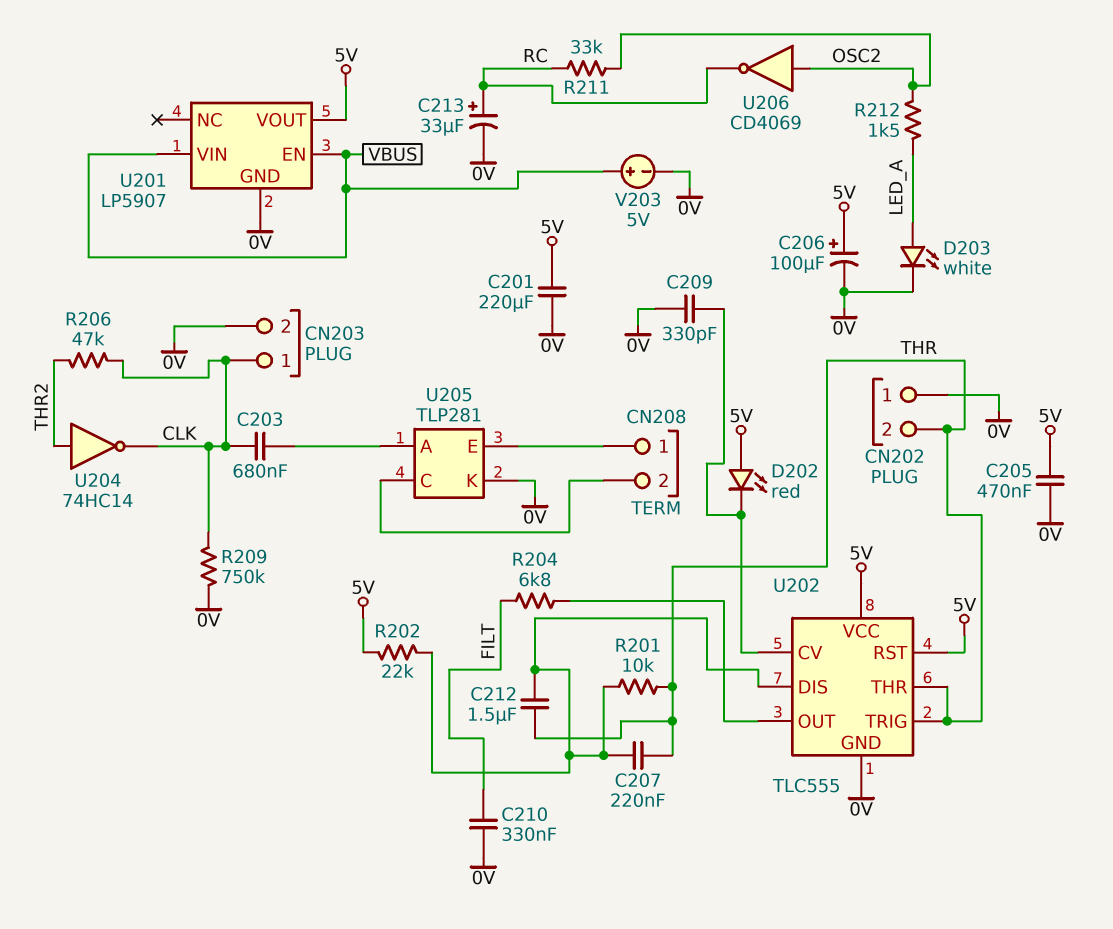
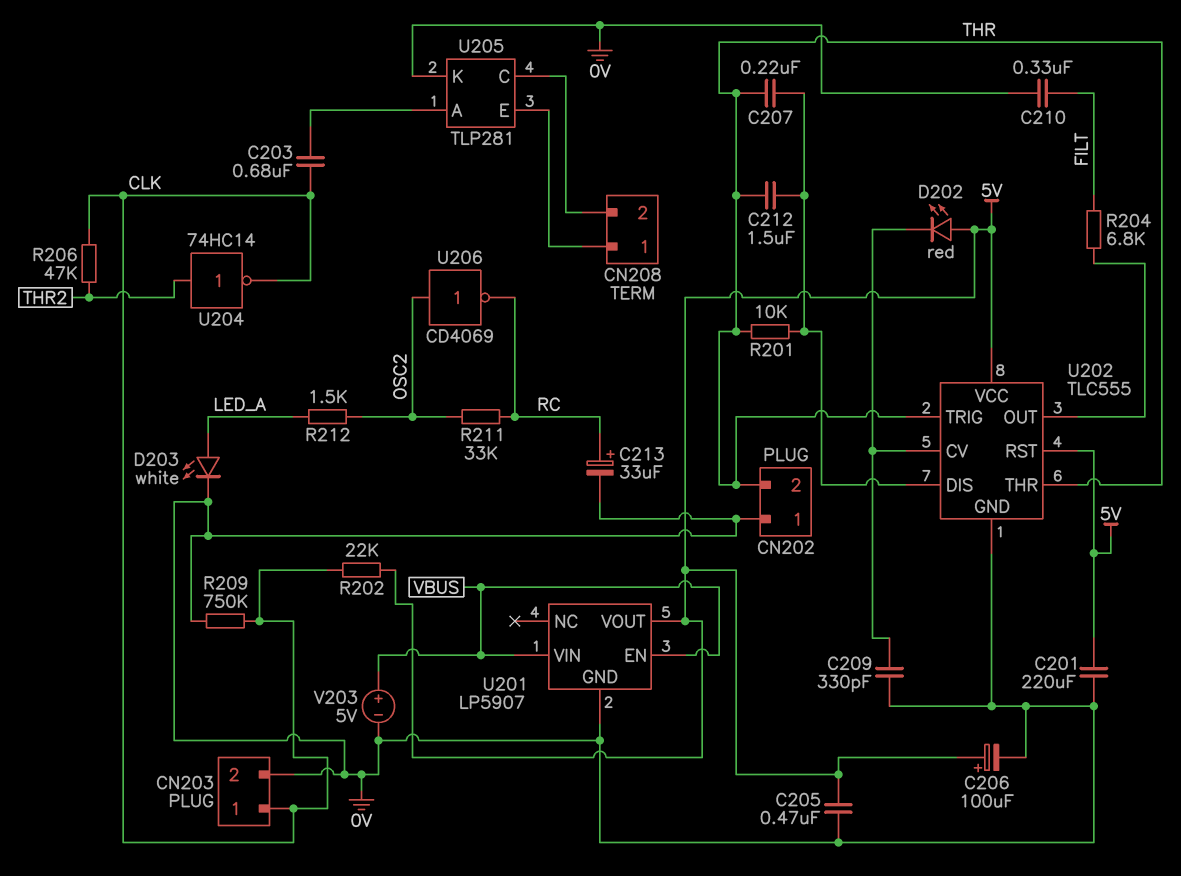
R202: 22k (5V, U202/DIS) -> 22k (5V, CLK)

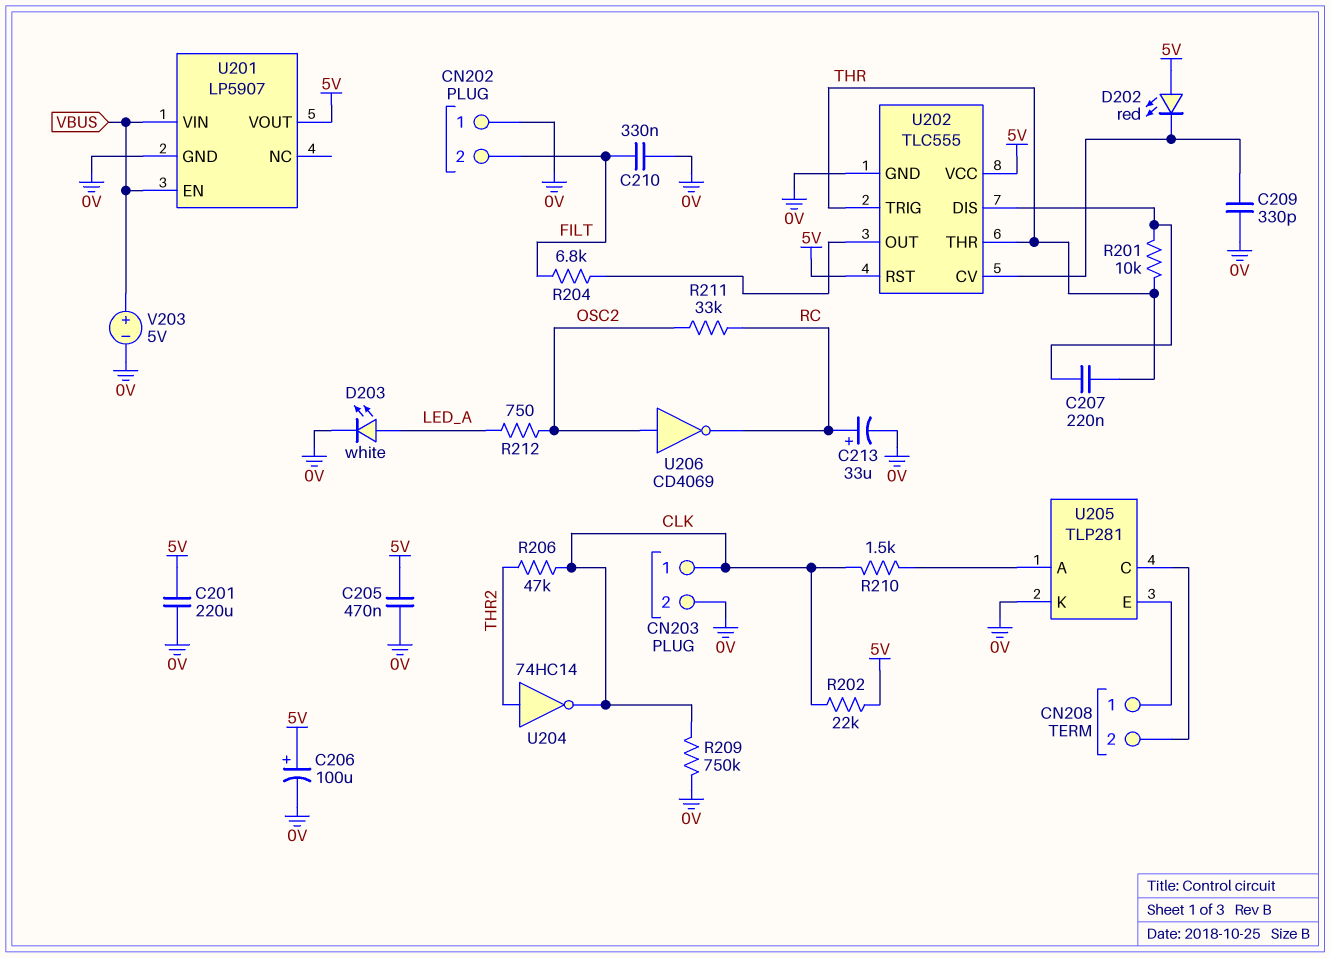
C203: 680nF (CLK, U205/A) -> none
C212: 1.5uF (THR, U202/DIS) -> none
CN202 pin 2: THR -> FILT
R210: none -> 1.5k (CLK, U205/A)
R212: 1.5k (LED_A, OSC2) -> 750 (LED_A, OSC2)

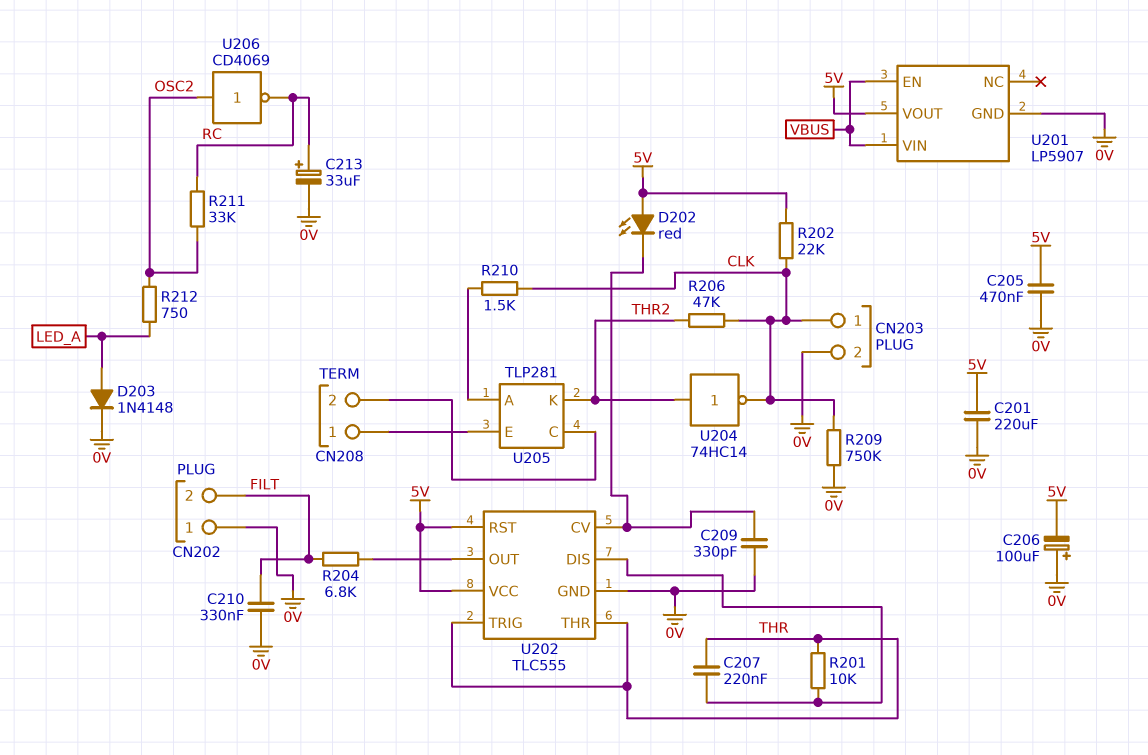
C206: 100uF (plus 5V, minus 0V) -> 100uF (plus 0V, minus 5V)
D203: LED white (A LED_A, K 0V) -> diode 1N4148 (A LED_A, K 0V)
U205 pin K: 0V -> THR2
V203: 5V (plus VBUS, minus 0V) -> none

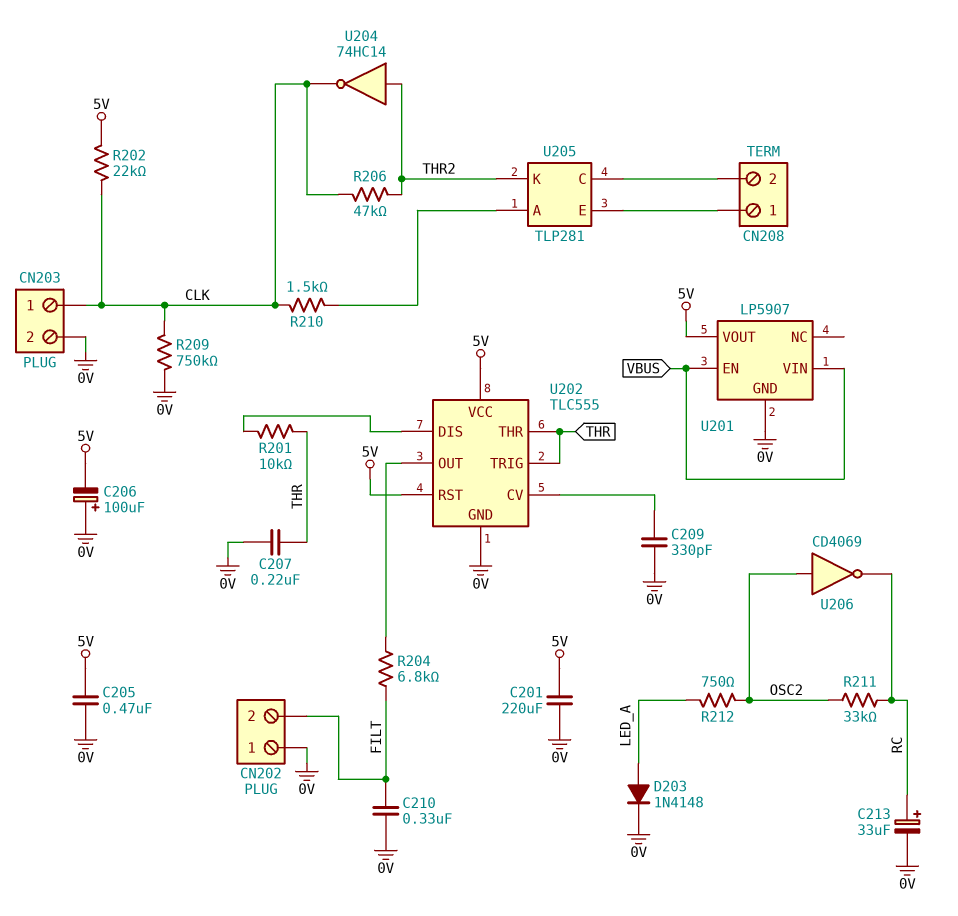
C207: 220nF (THR, U202/DIS) -> 220nF (0V, THR)
D202: LED red (A 5V, K U202/CV) -> none

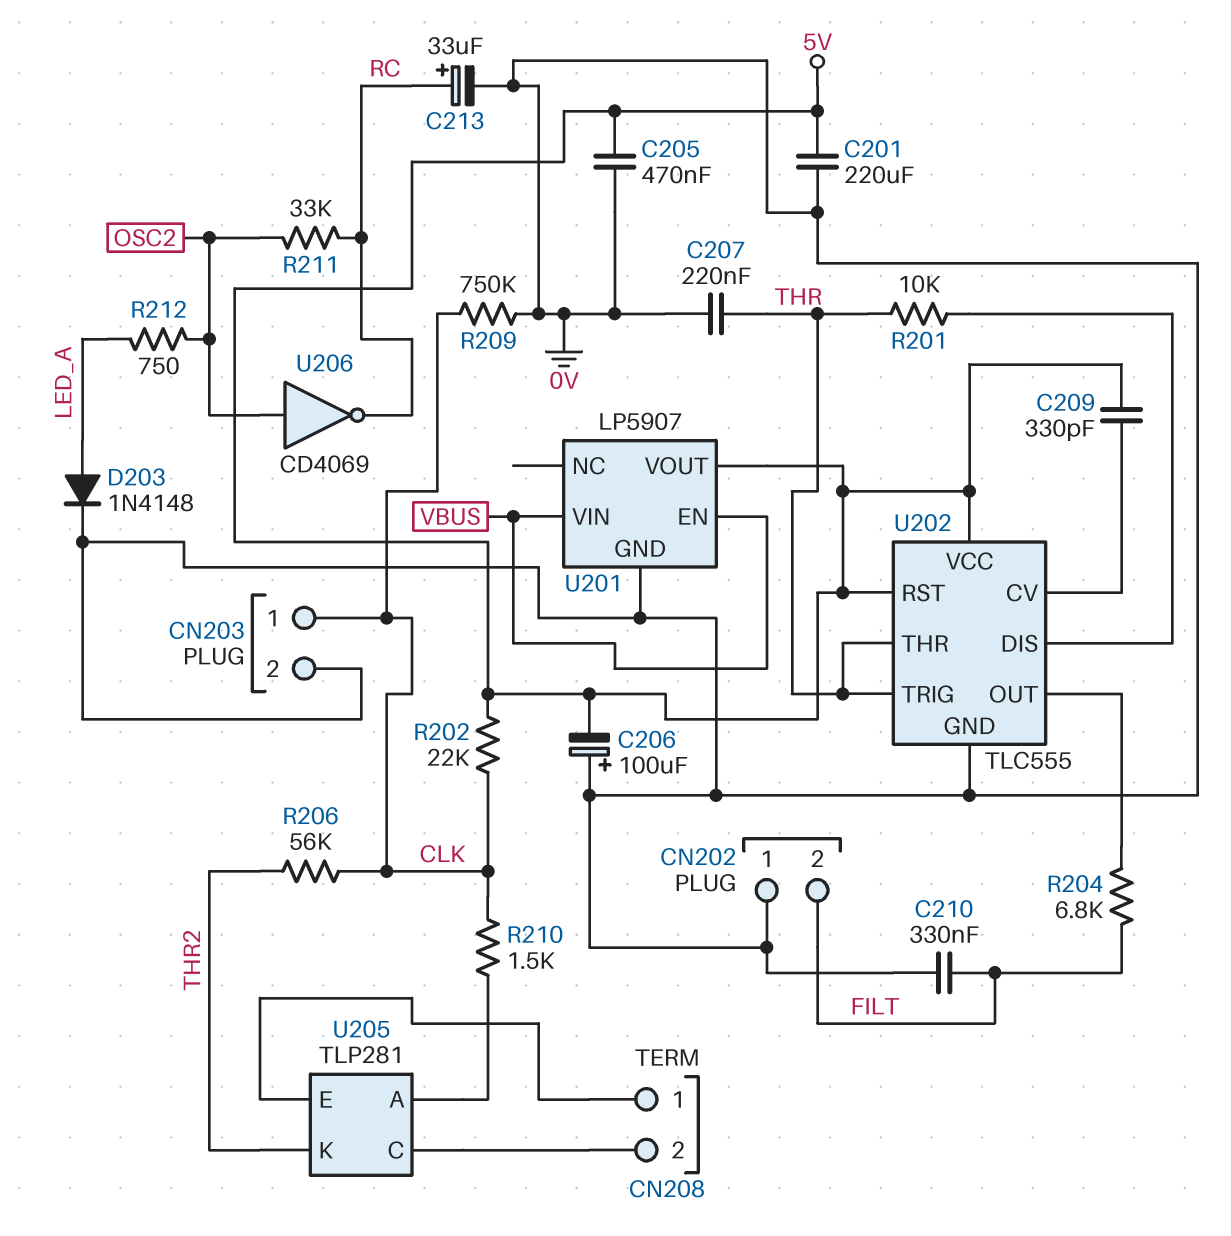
C209: 330pF (0V, U202/CV) -> 330pF (5V, U202/CV)
R206: 47k (CLK, THR2) -> 56k (CLK, THR2)
U204: NOT 74HC14 (in THR2, out CLK) -> none

